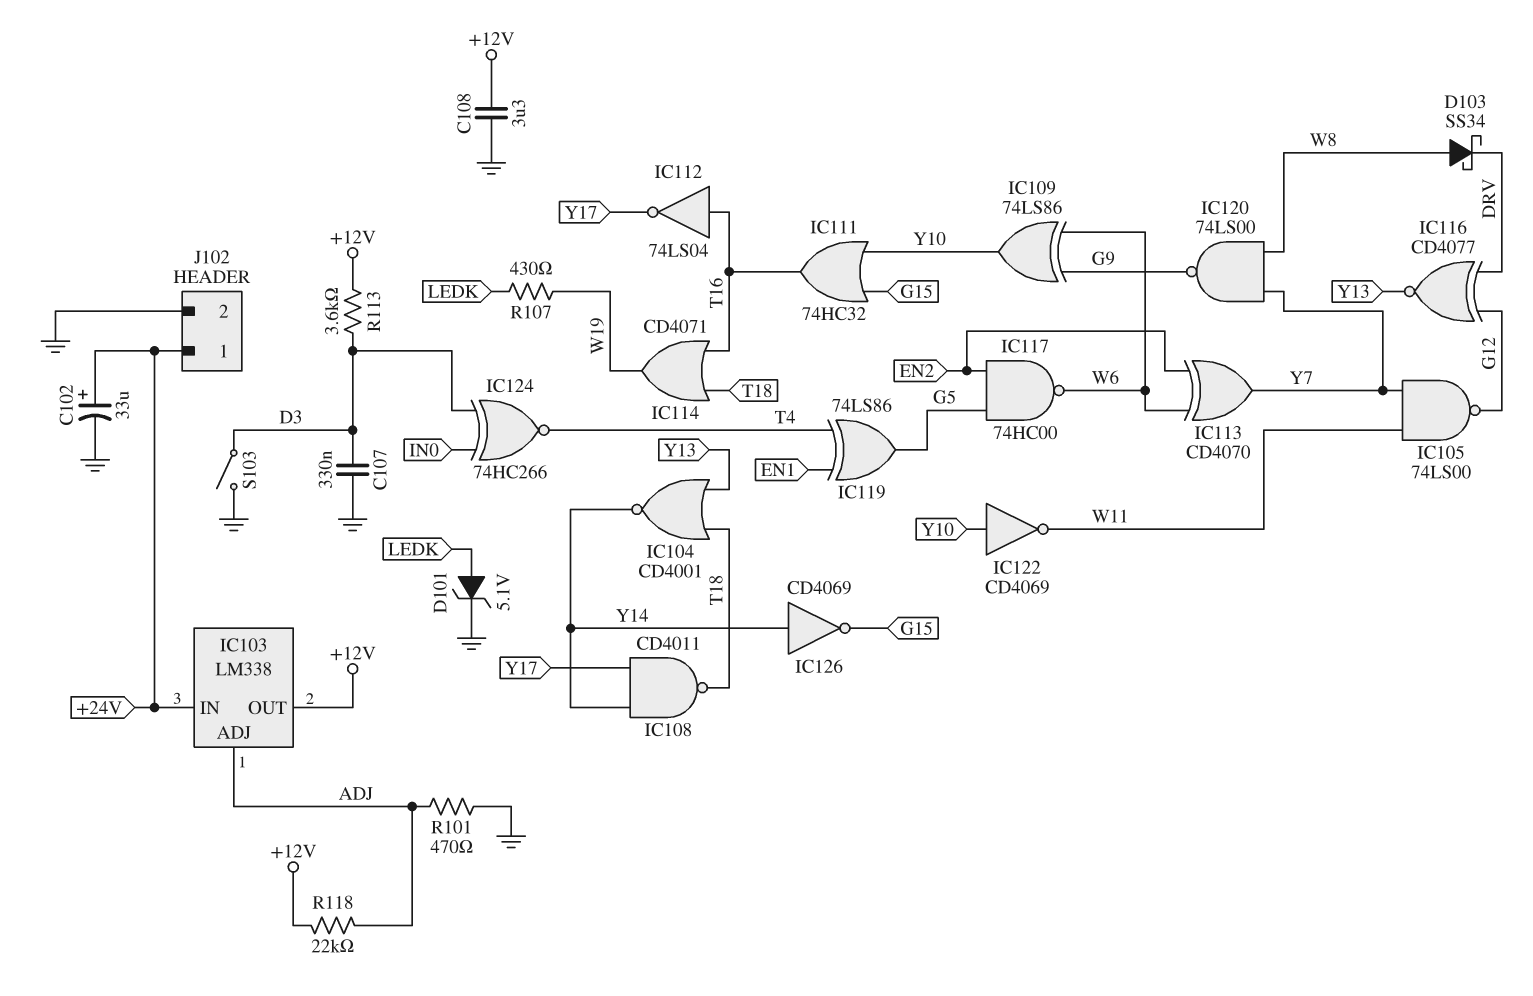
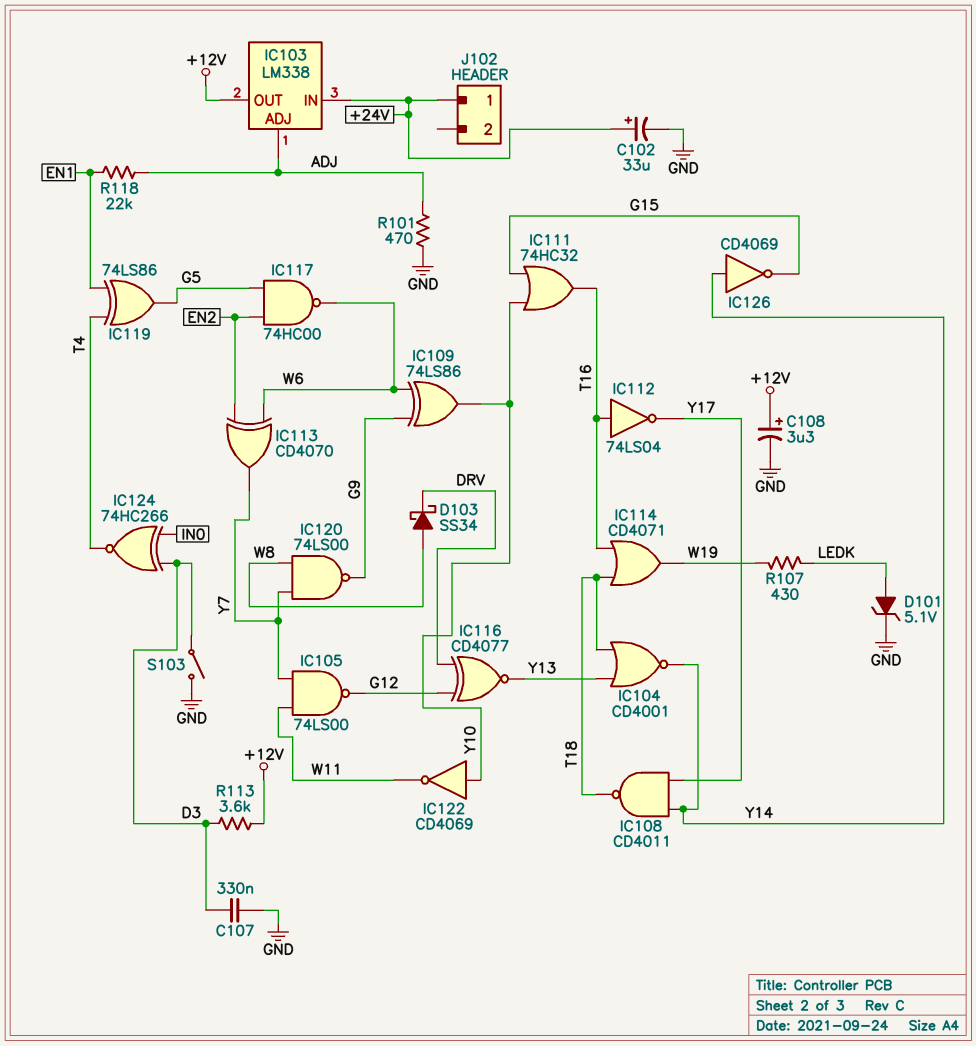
C108: 3.3uF (+12V, GND) -> 3.3uF (plus +12V, minus GND)
J102 pin 2: GND -> none
R118: 22k (+12V, ADJ) -> 22k (ADJ, EN1)

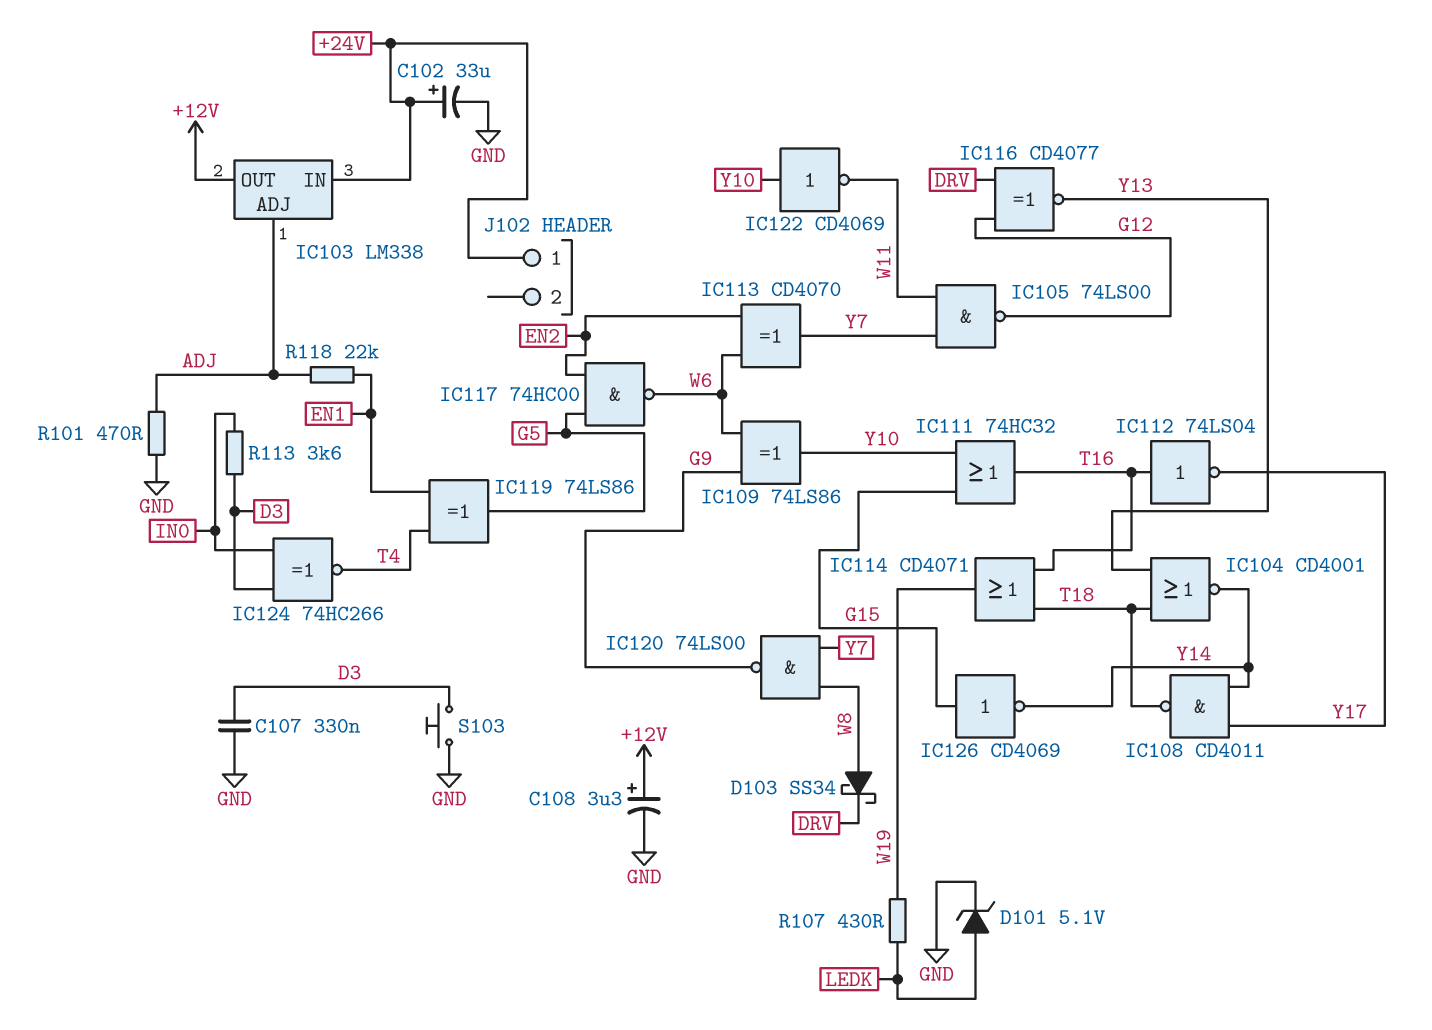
IC126: NOT CD4069 (in Y14, out G15) -> NOT CD4069 (in G15, out Y14)
R113: 3.6k (+12V, D3) -> 3.6k (D3, IN0)
S103: switch (D3, GND) -> button (D3, GND)

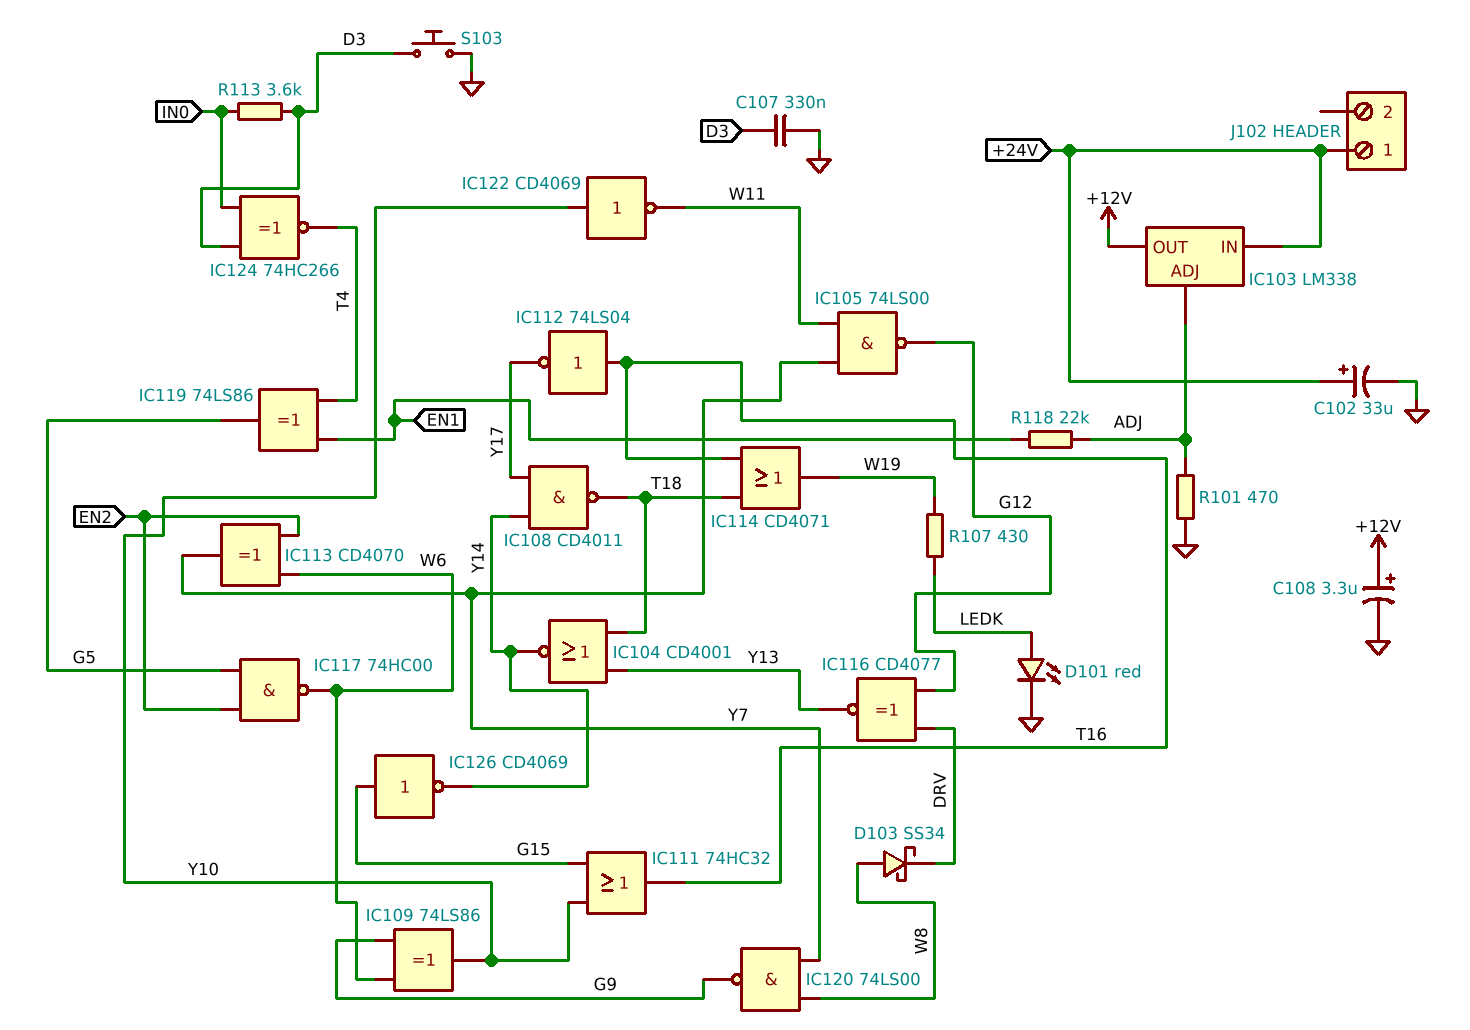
D101: zener 5.1V (A LEDK, K GND) -> LED red (A LEDK, K GND)

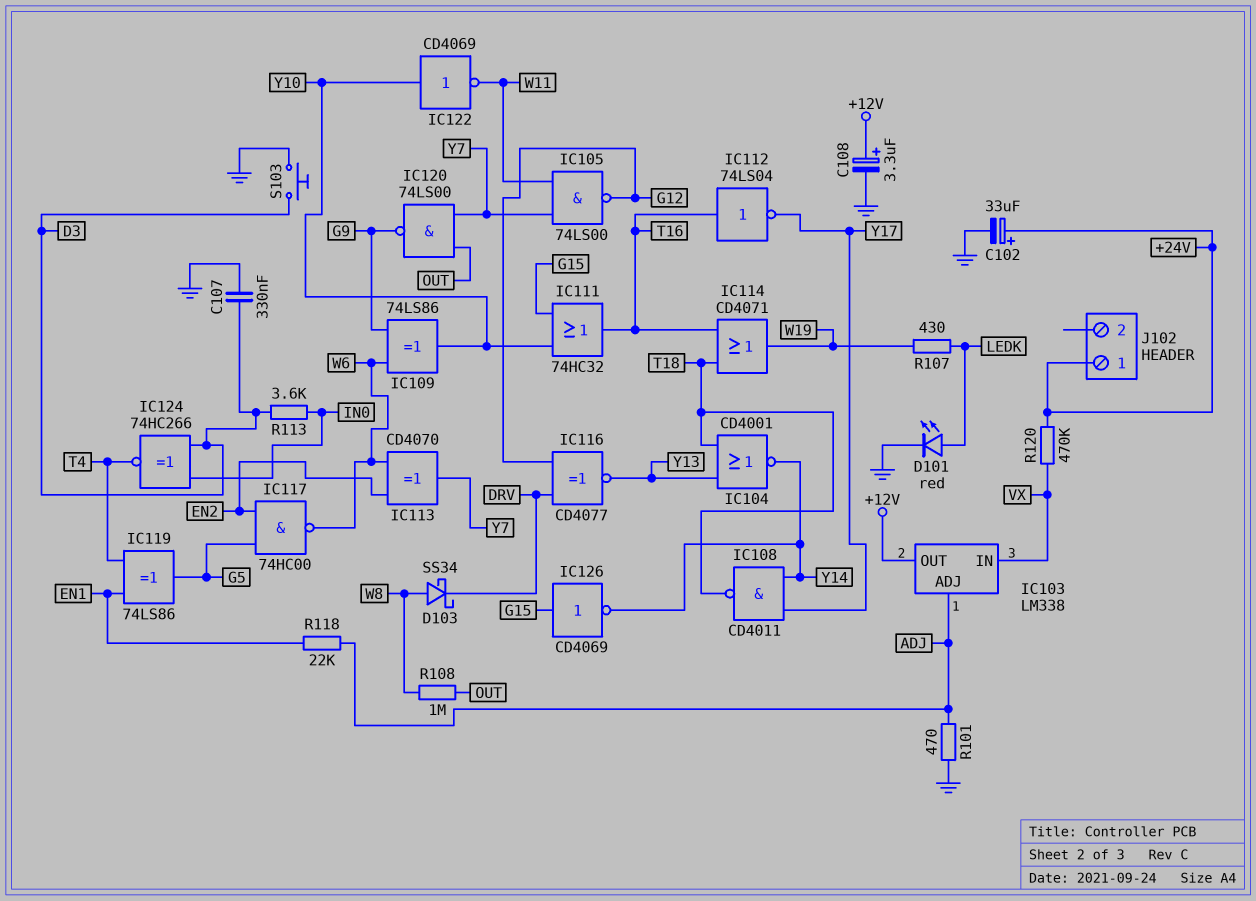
IC103 pin IN: +24V -> VX
IC120: NAND 74LS00 (in W8, in Y7, out G9) -> NAND 74LS00 (in OUT, in Y7, out G9)
R108: none -> 1M (OUT, W8)
R120: none -> 470k (+24V, VX)

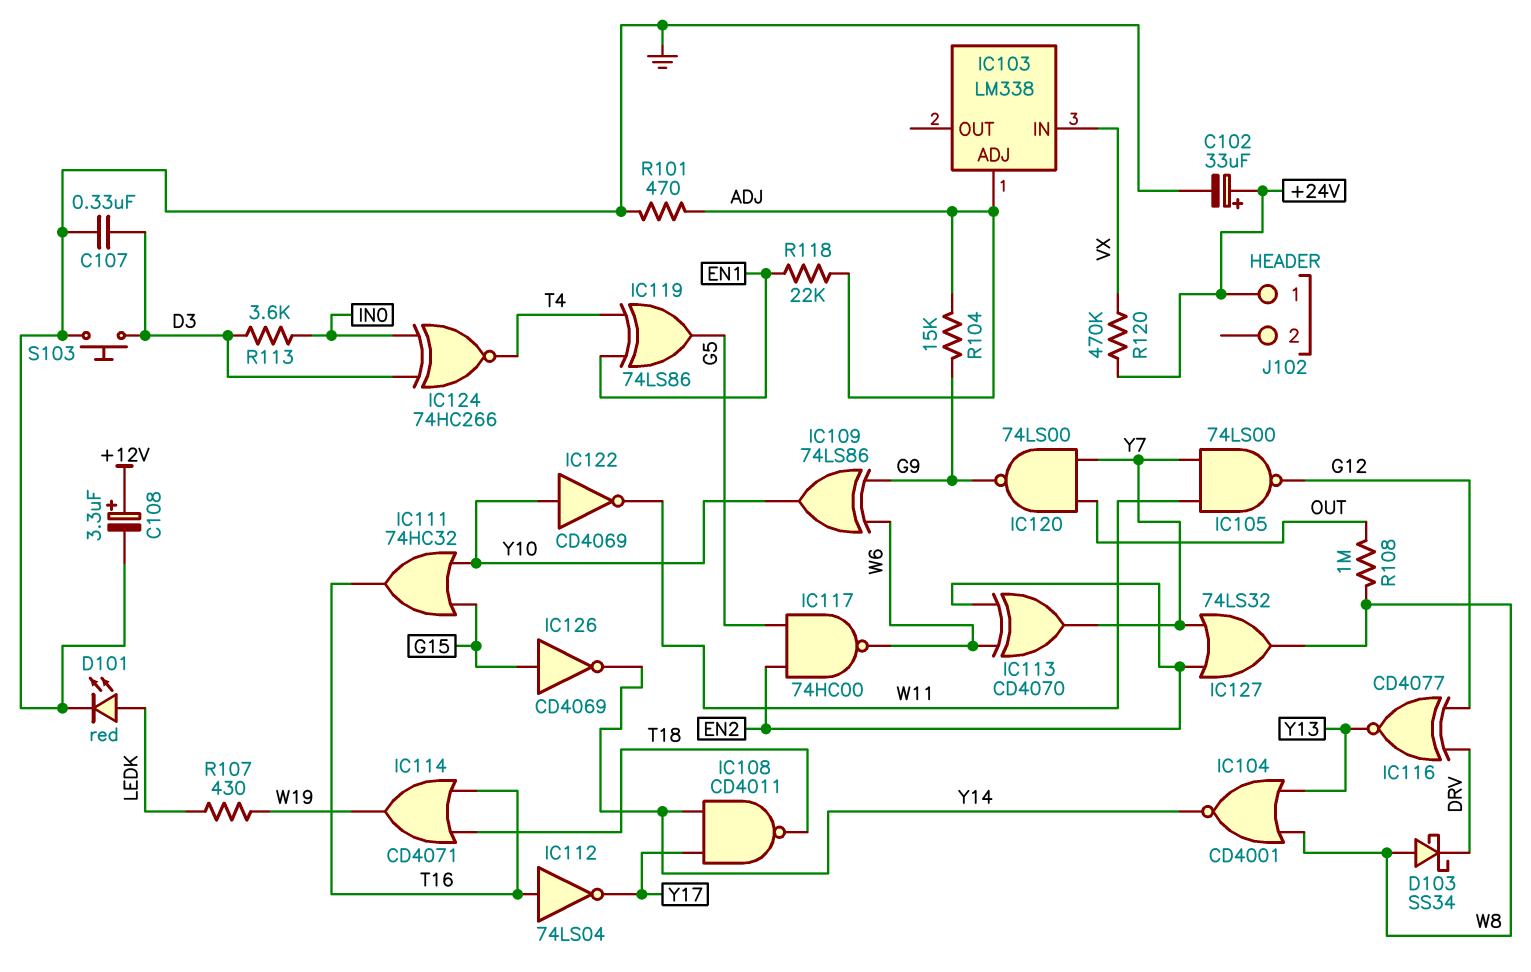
IC103 pin OUT: +12V -> none
IC104: NOR CD4001 (in T18, in Y13, out Y14) -> NOR CD4001 (in W8, in Y13, out Y14)
IC127: none -> OR 74LS32 (in EN2, in Y7, out W8)
R104: none -> 15k (ADJ, G9)

